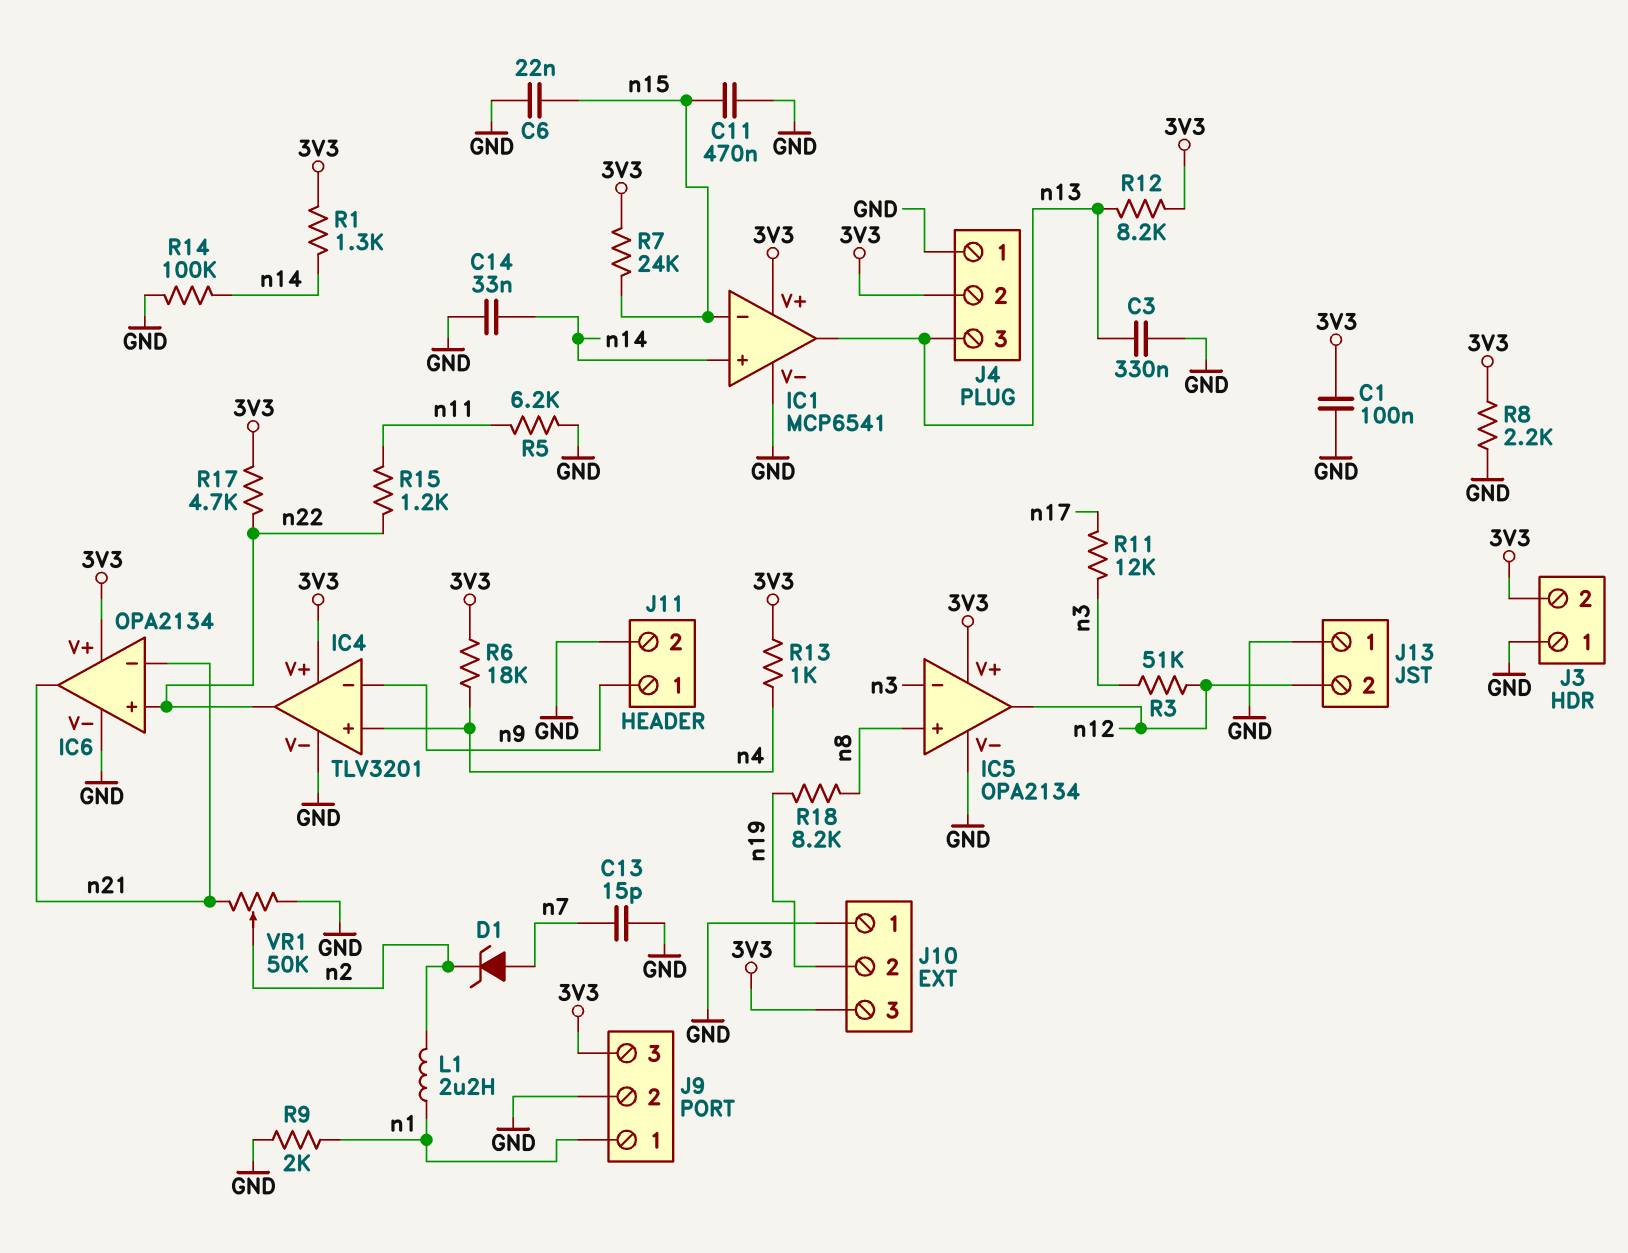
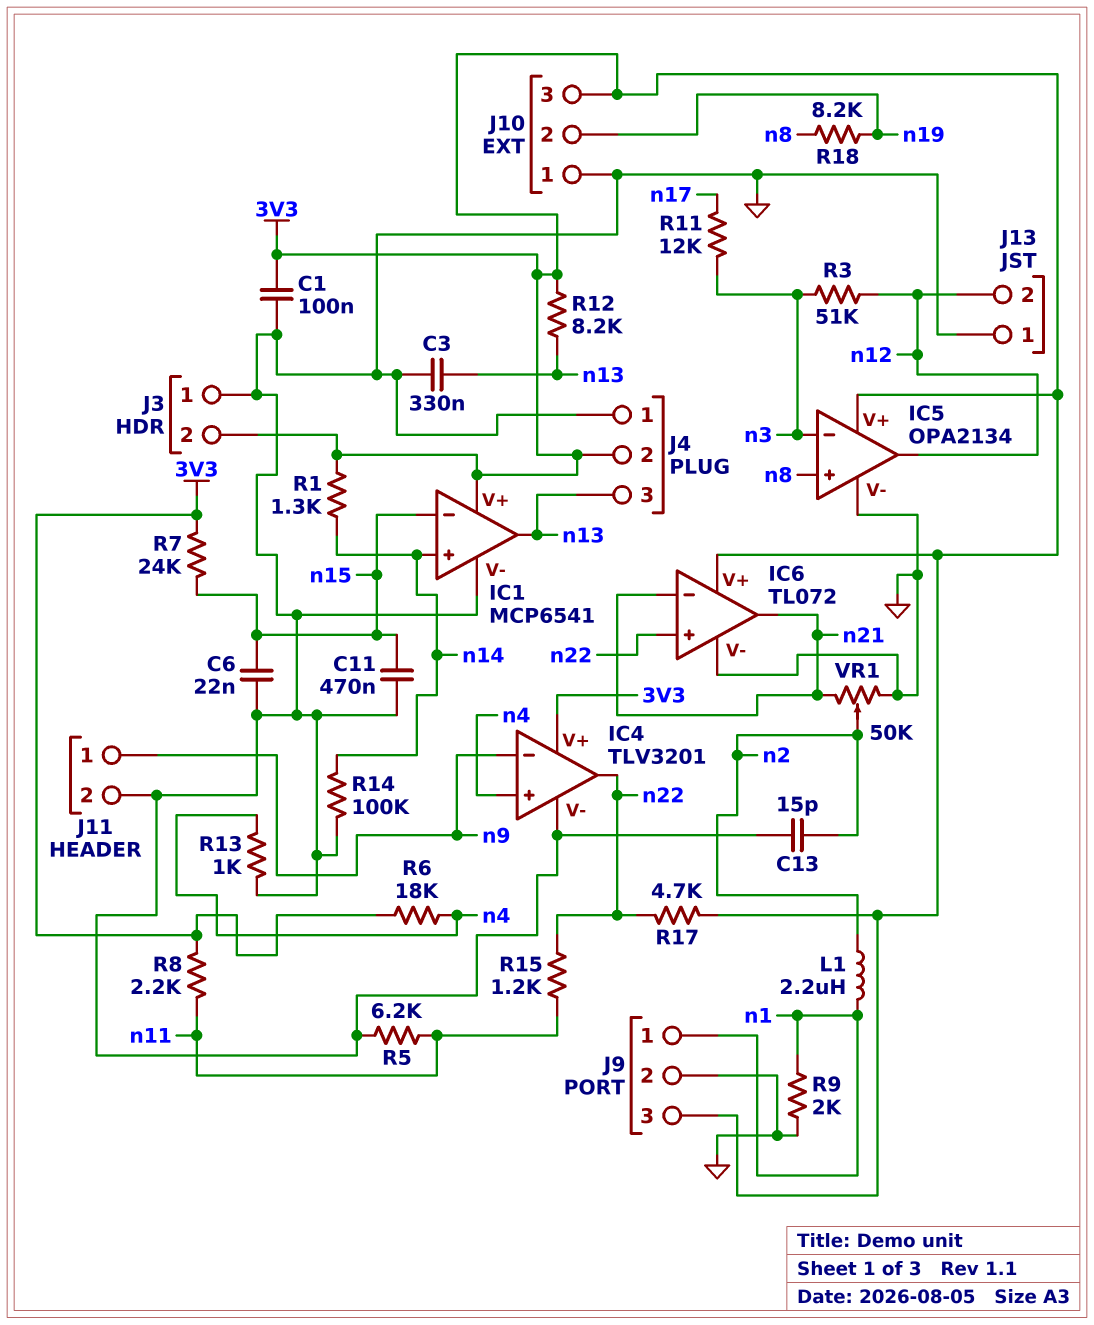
C13: 15pF (GND, n7) -> 15pF (GND, n2)
C14: 33nF (GND, n14) -> none
D1: zener (A n7, K n2) -> none
IC6: OPA2134 -> TL072
R8: 2.2k (3V3, GND) -> 2.2k (3V3, n11)
R13: 1k (3V3, n4) -> 1k (GND, n4)

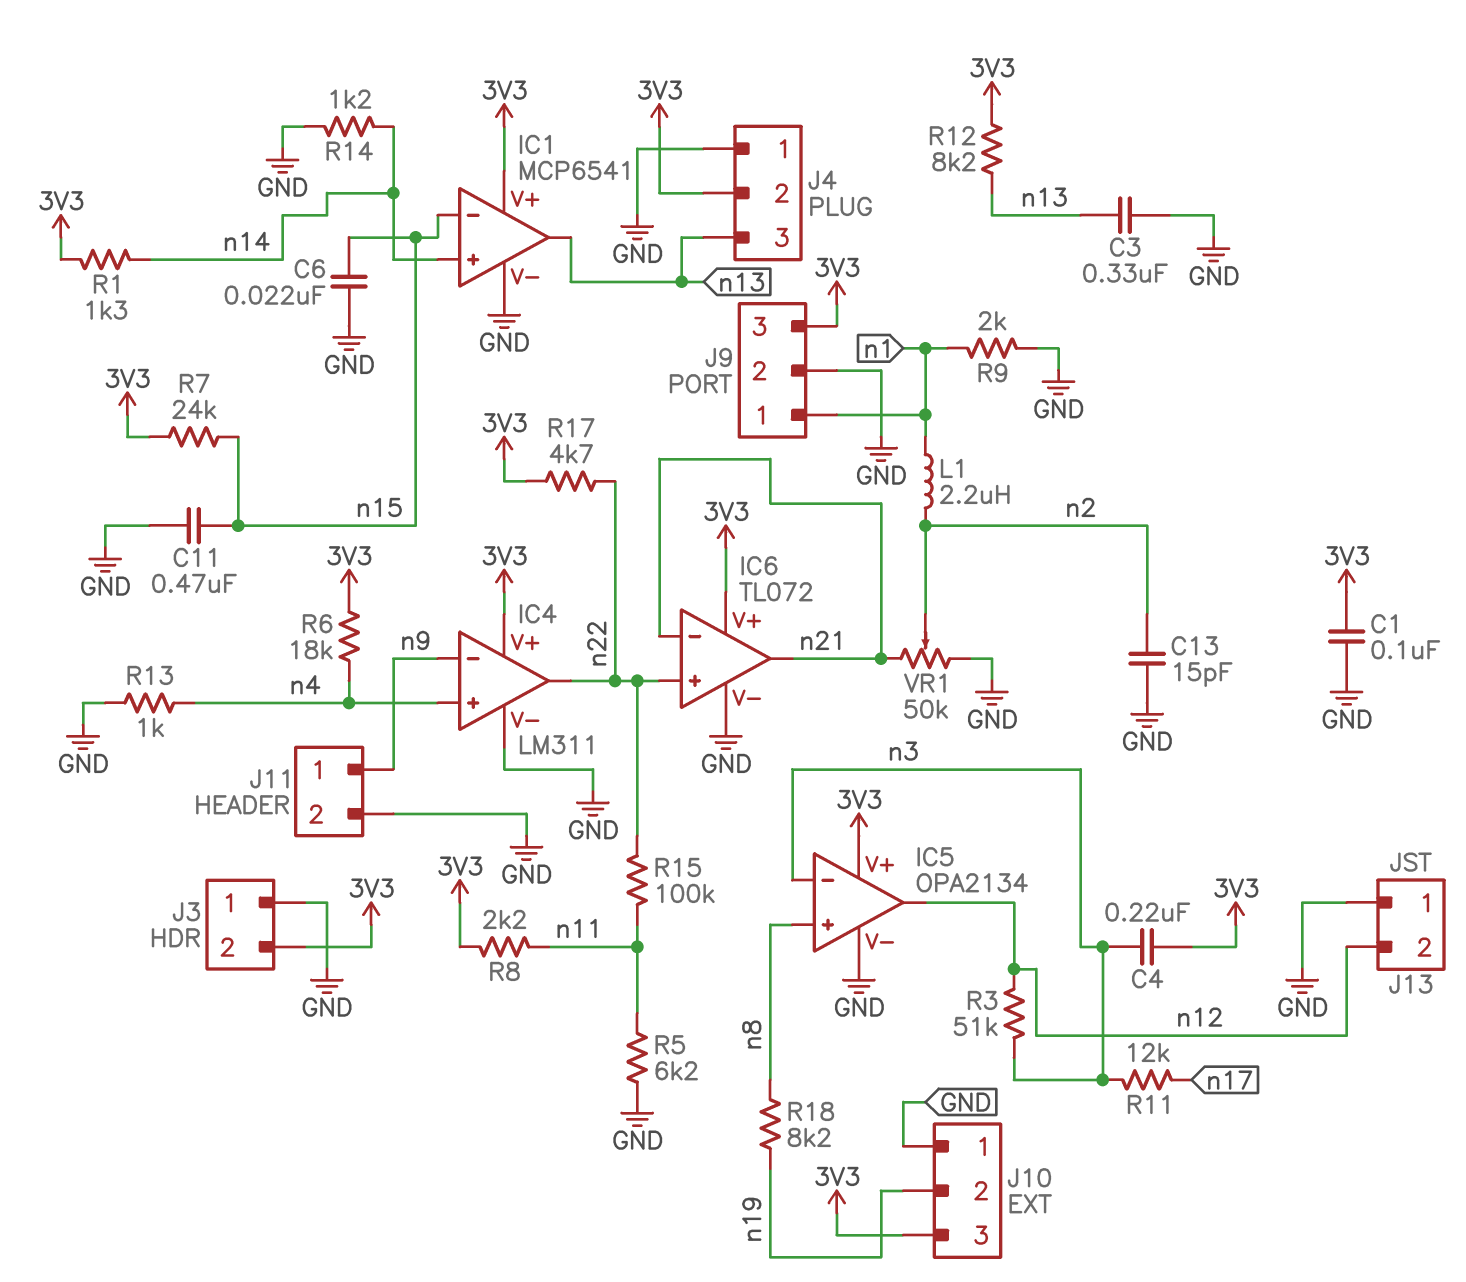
C4: none -> 220nF (3V3, n3)
IC4: TLV3201 -> LM311
R14: 100k (GND, n14) -> 1.2k (GND, n14)
R15: 1.2k (n11, n22) -> 100k (n11, n22)

